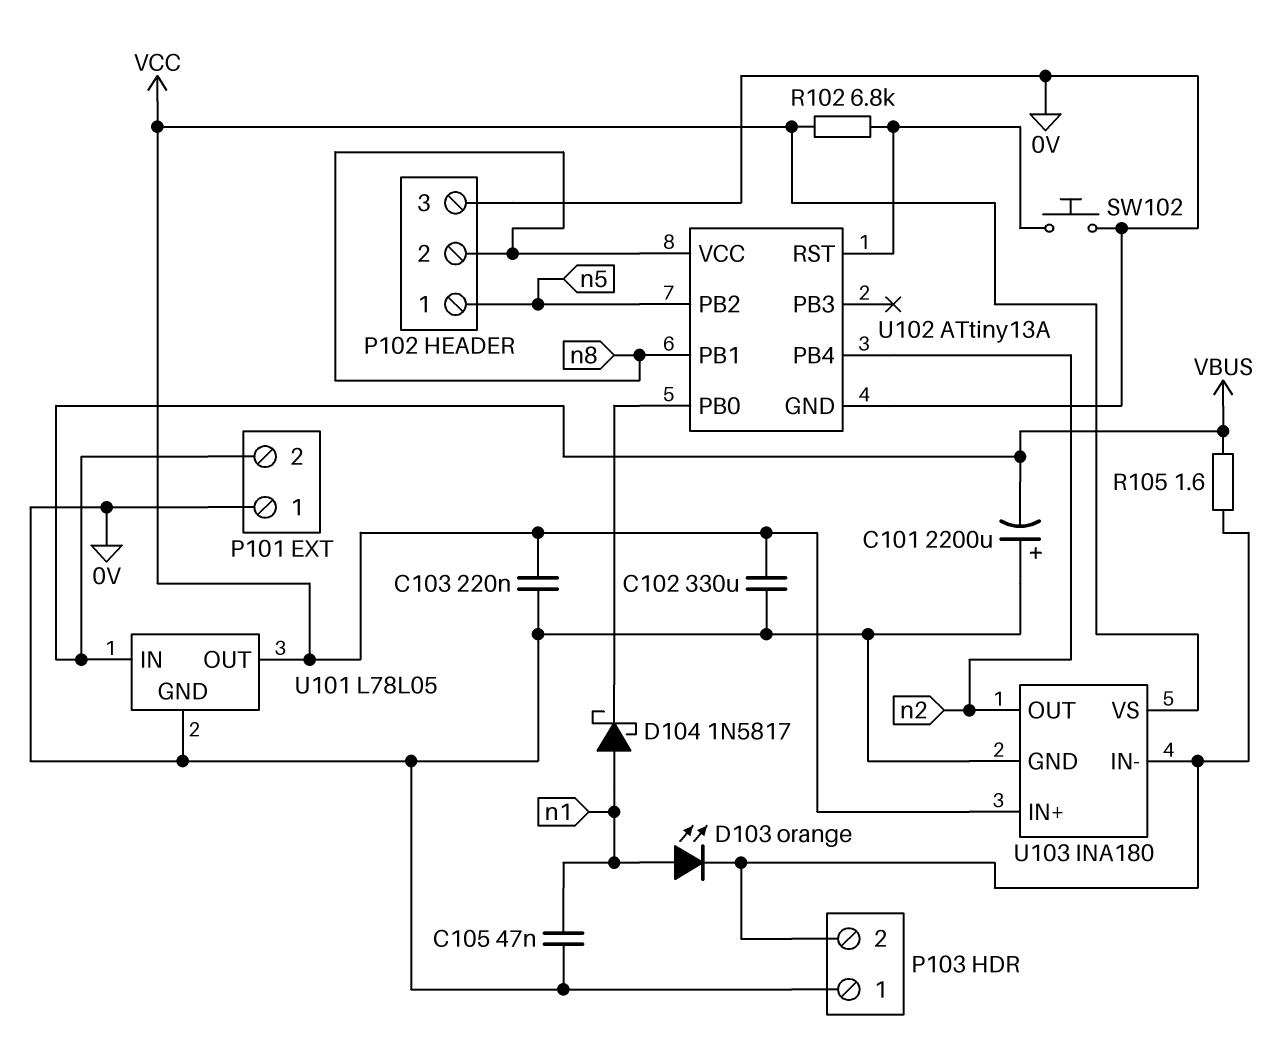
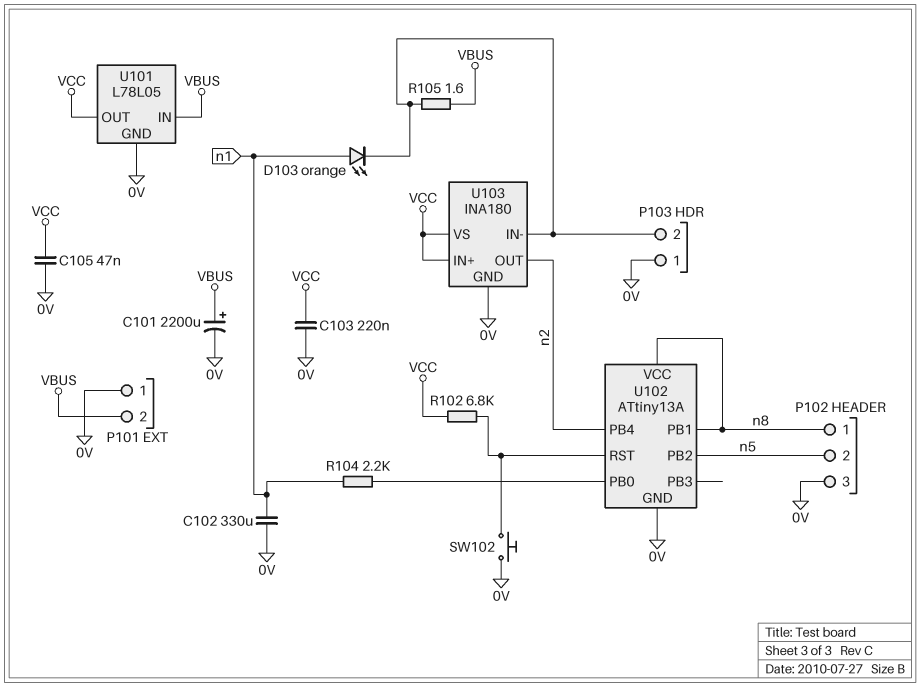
C101: 2200uF (plus 0V, minus VBUS) -> 2200uF (plus VBUS, minus 0V)
C102: 330uF (0V, VCC) -> 330uF (0V, n1)
C105: 47nF (0V, n1) -> 47nF (0V, VCC)
D104: schottky 1N5817 (A n1, K U102/PB0) -> none
P102 pin 1: n5 -> n8
P102 pin 2: n8 -> n5
R104: none -> 2.2k (U102/PB0, n1)

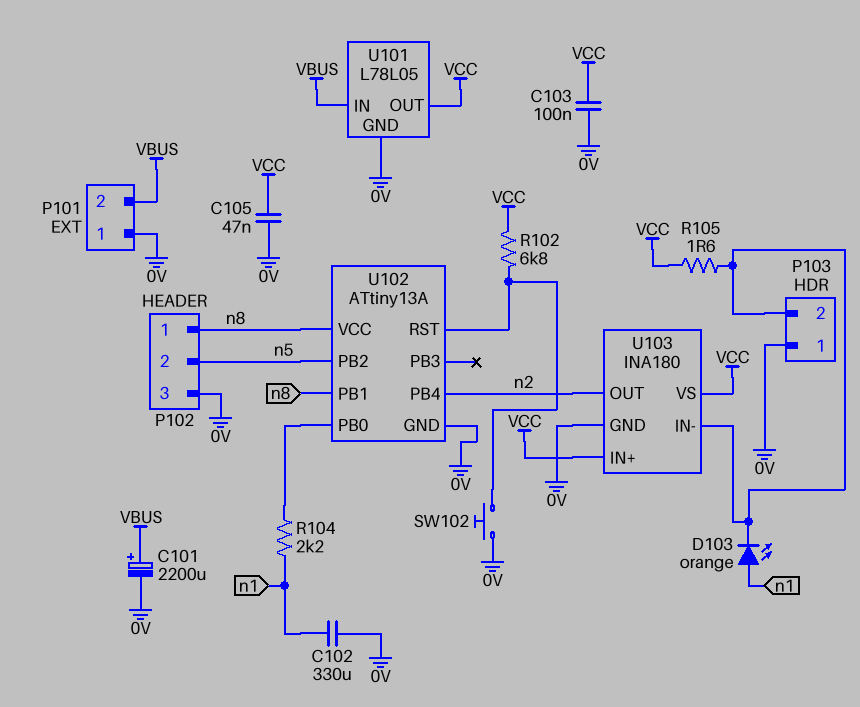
C103: 220nF (0V, VCC) -> 100nF (0V, VCC)
R105: 1.6 (P103/2, VBUS) -> 1.6 (P103/2, VCC)

